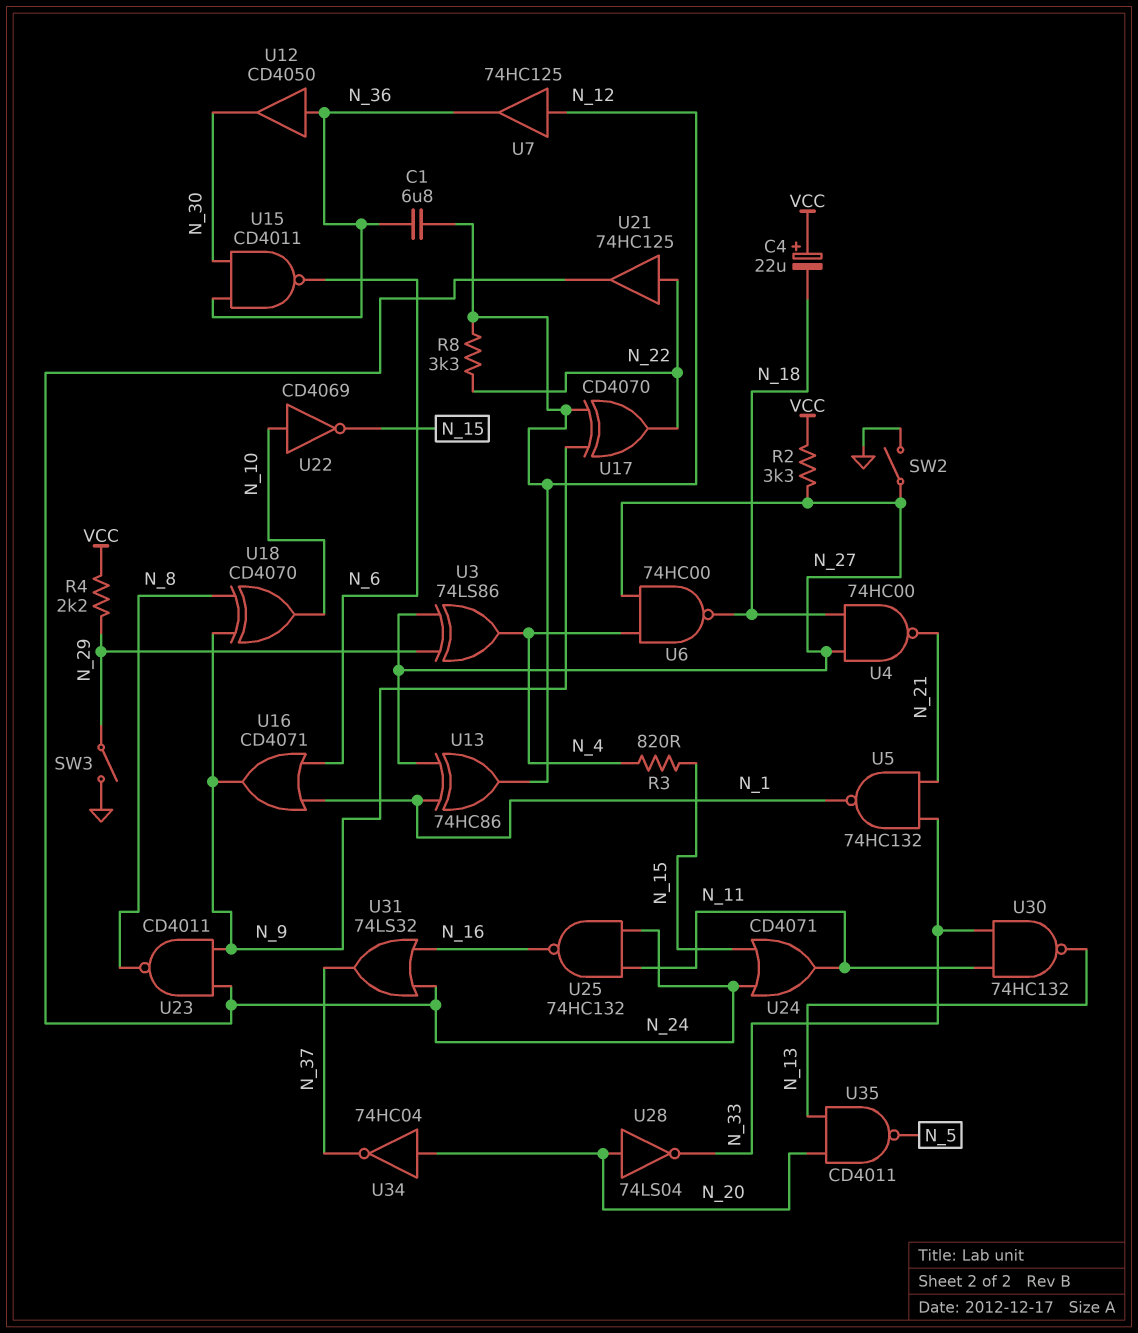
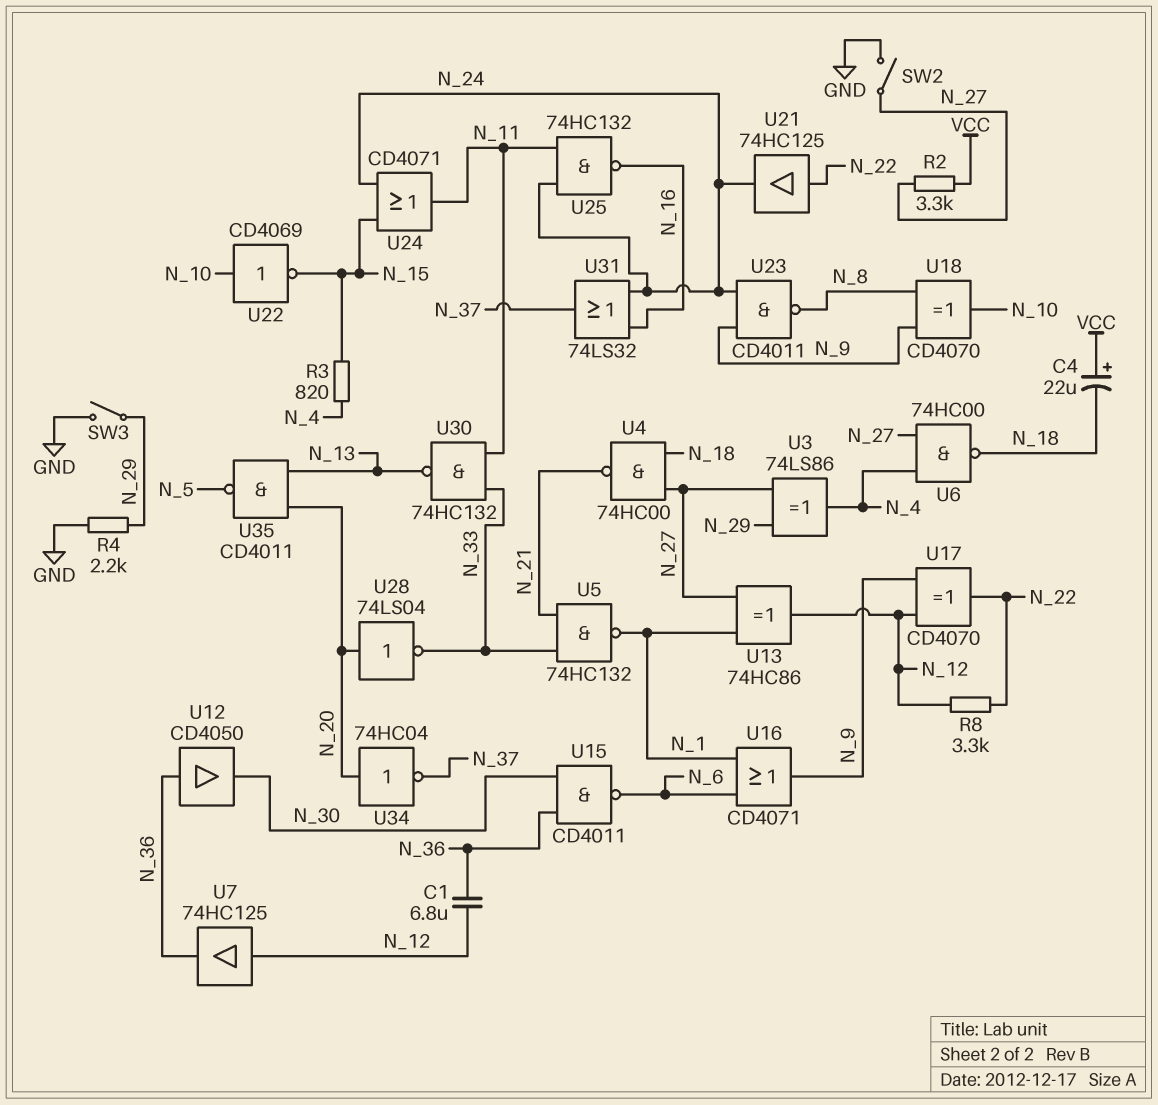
R4: 2.2k (N_29, VCC) -> 2.2k (GND, N_29)

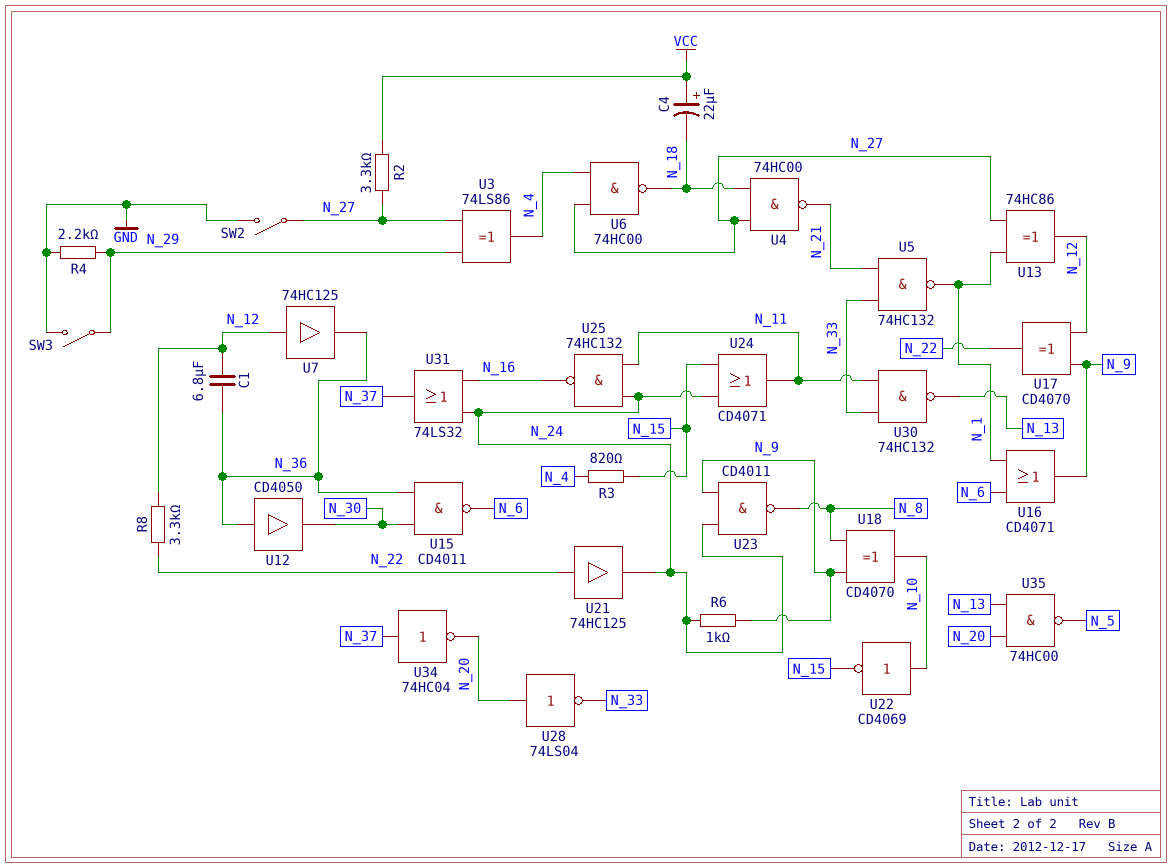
R6: none -> 1k (N_9, N_24)
U34: NOT 74HC04 (in N_20, out N_37) -> NOT 74HC04 (in N_37, out N_20)
U35: NAND CD4011 (in N_13, in N_20, out N_5) -> NAND 74HC00 (in N_13, in N_20, out N_5)

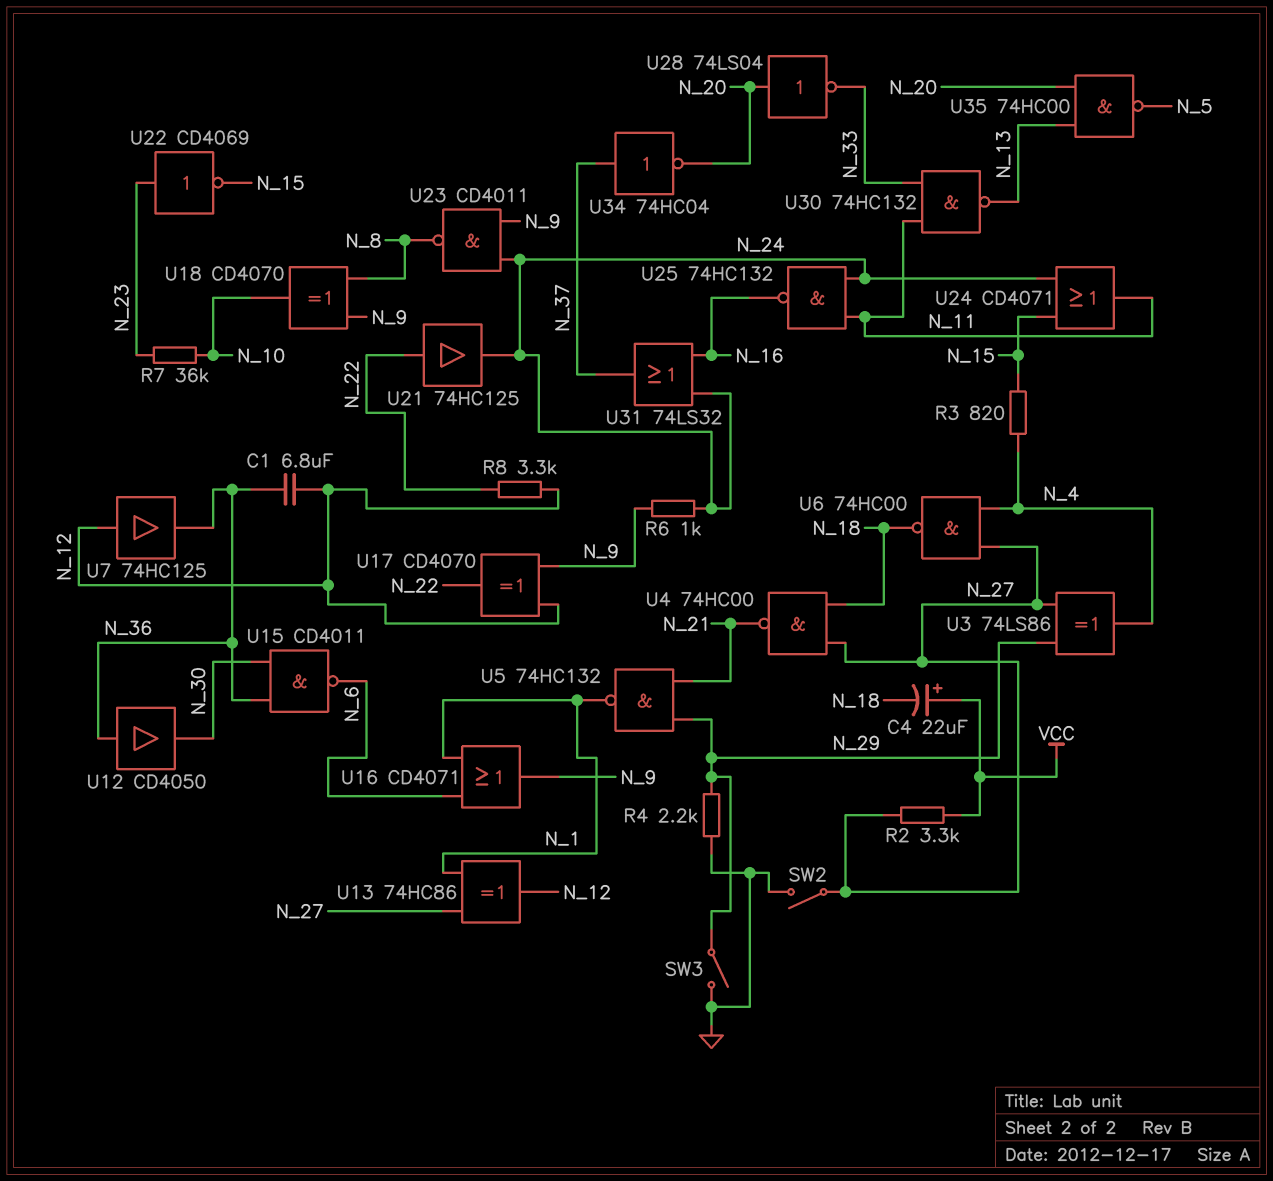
R7: none -> 36k (N_10, N_23)
U5: NAND 74HC132 (in N_21, in N_33, out N_1) -> NAND 74HC132 (in N_21, in N_29, out N_1)
U22: NOT CD4069 (in N_10, out N_15) -> NOT CD4069 (in N_23, out N_15)

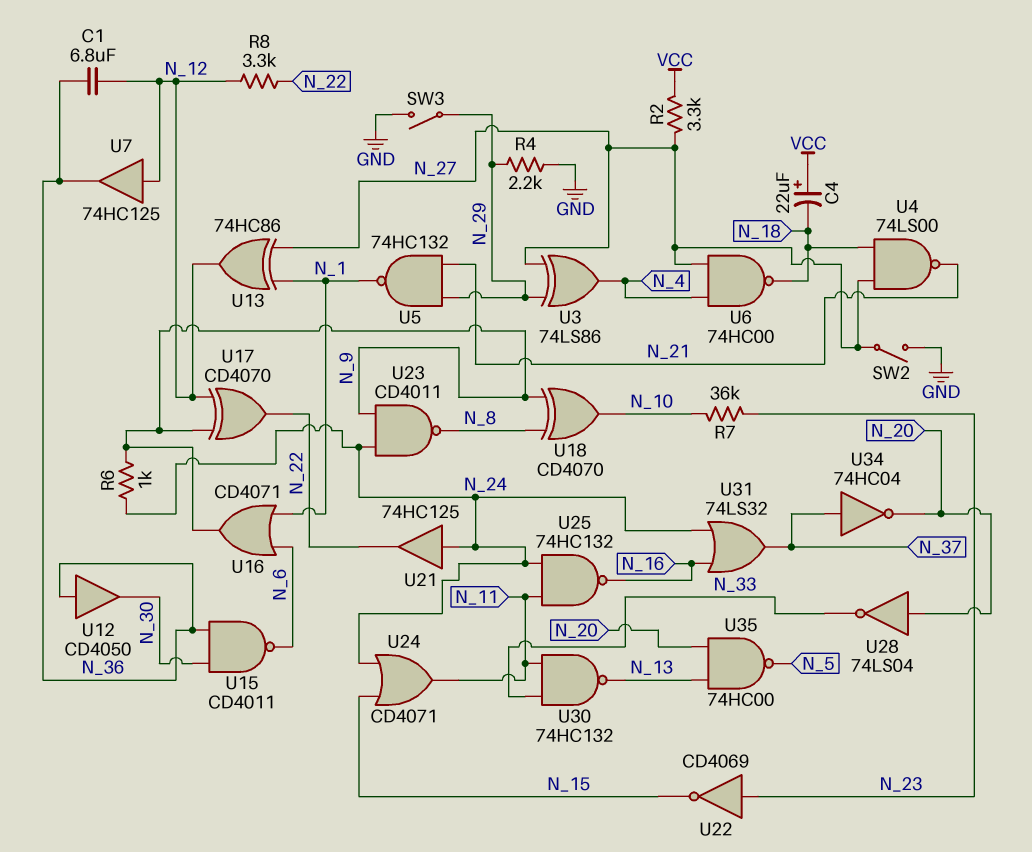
R3: 820 (N_4, N_15) -> none
U4: NAND 74HC00 (in N_18, in N_27, out N_21) -> NAND 74LS00 (in N_18, in N_27, out N_21)
U21: buffer 74HC125 (in N_22, out N_24) -> buffer 74HC125 (in N_24, out N_22)

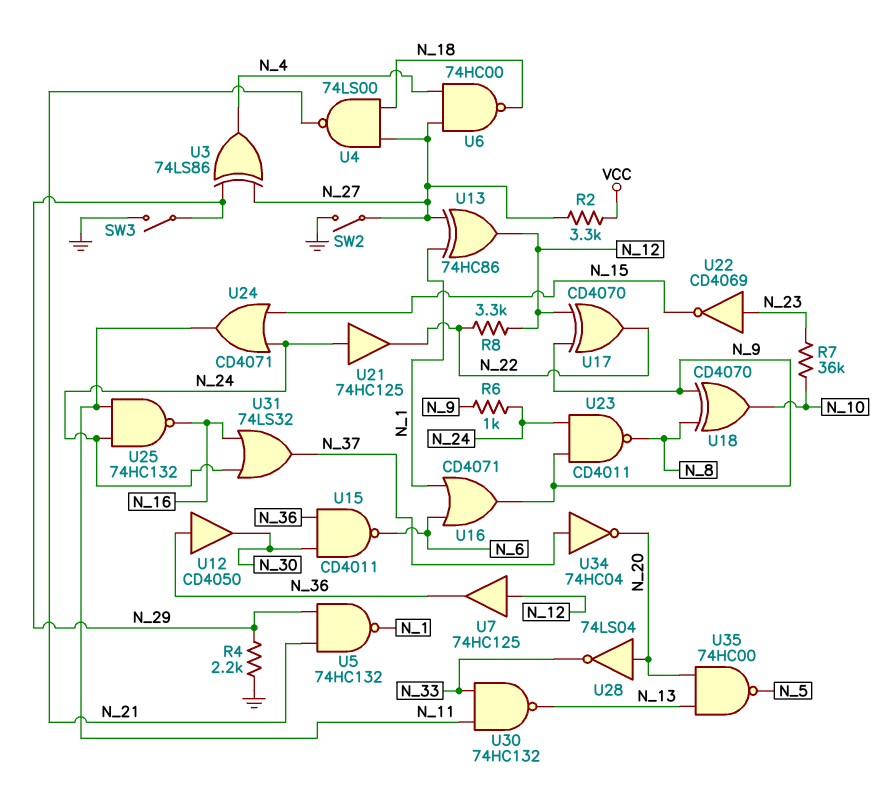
C1: 6.8uF (N_12, N_36) -> none
C4: 22uF (plus VCC, minus N_18) -> none

